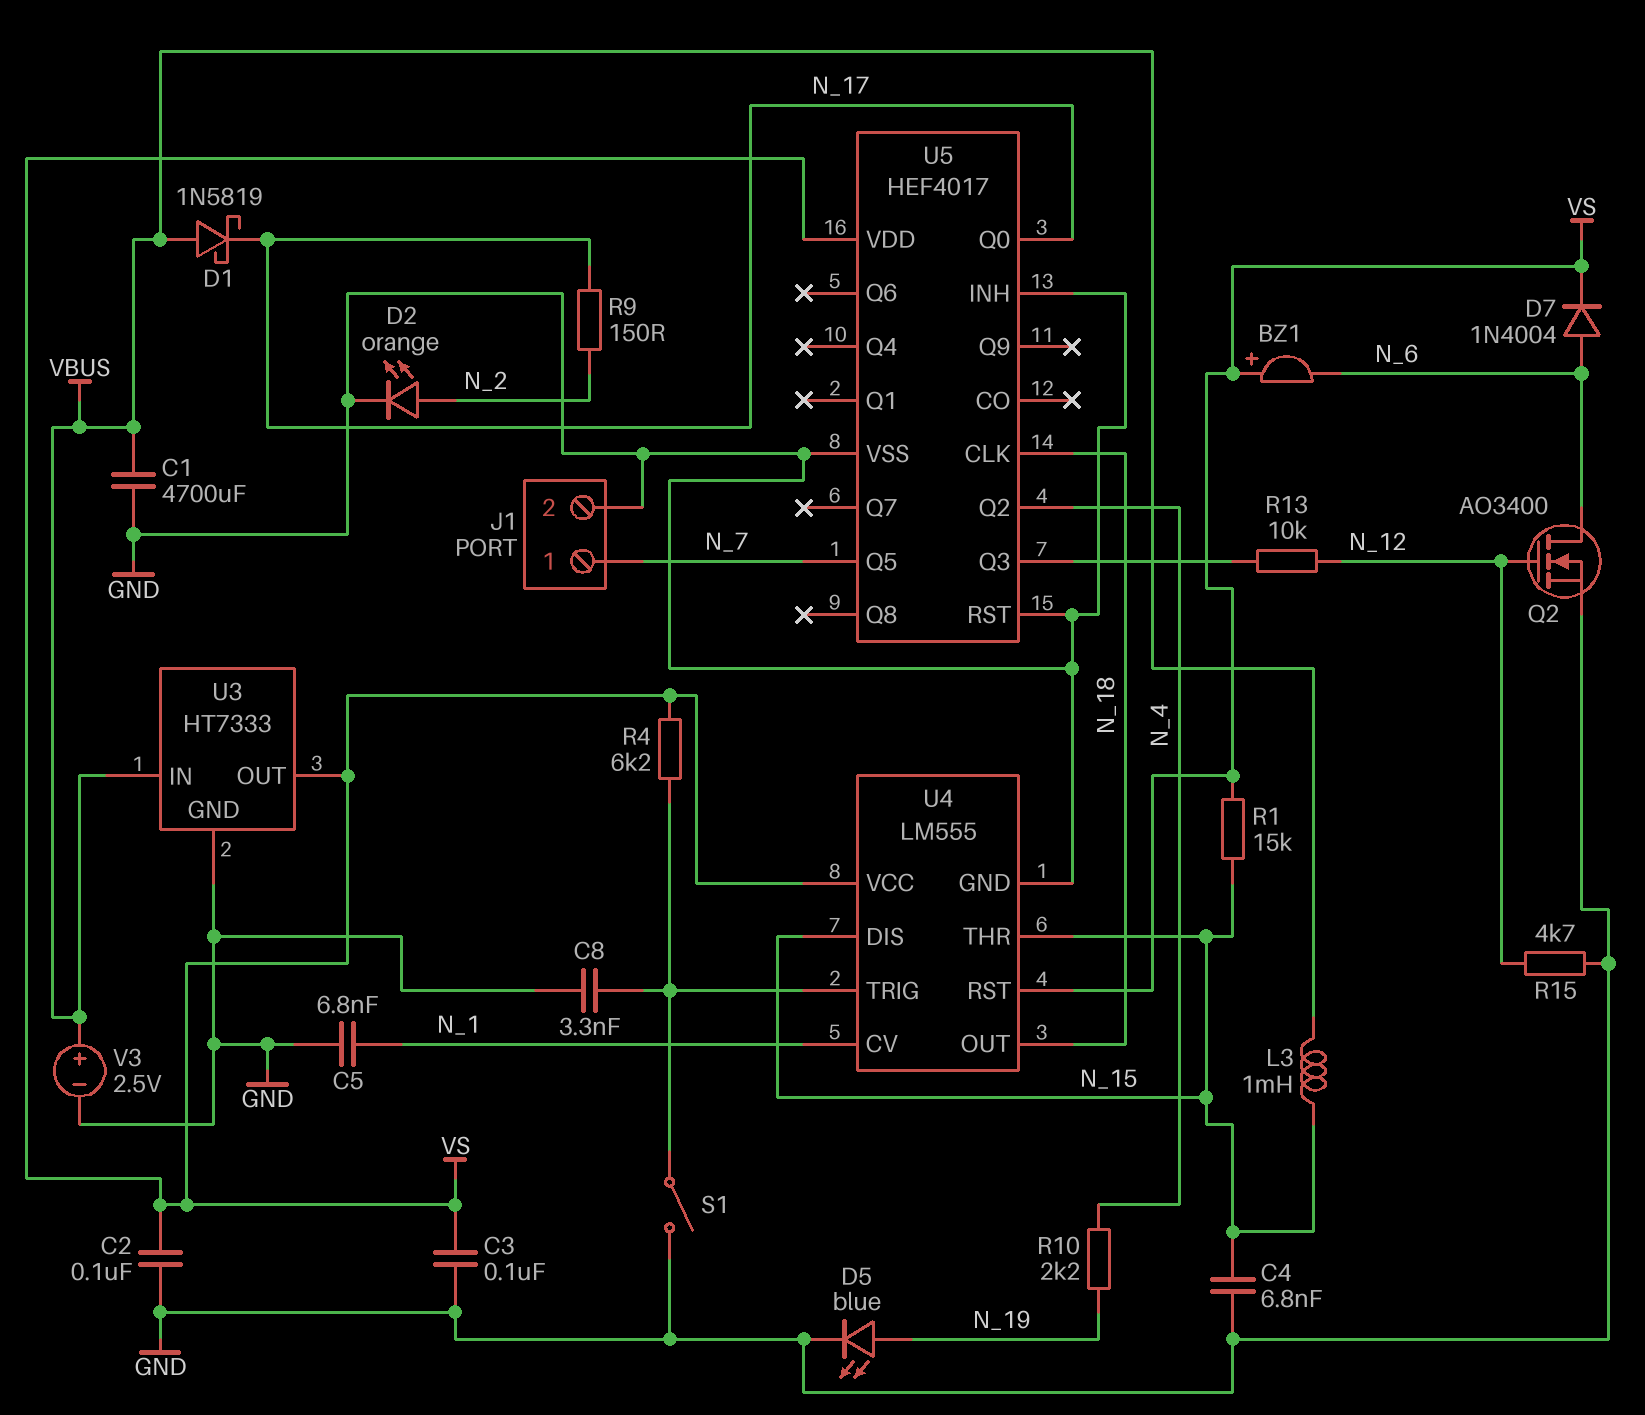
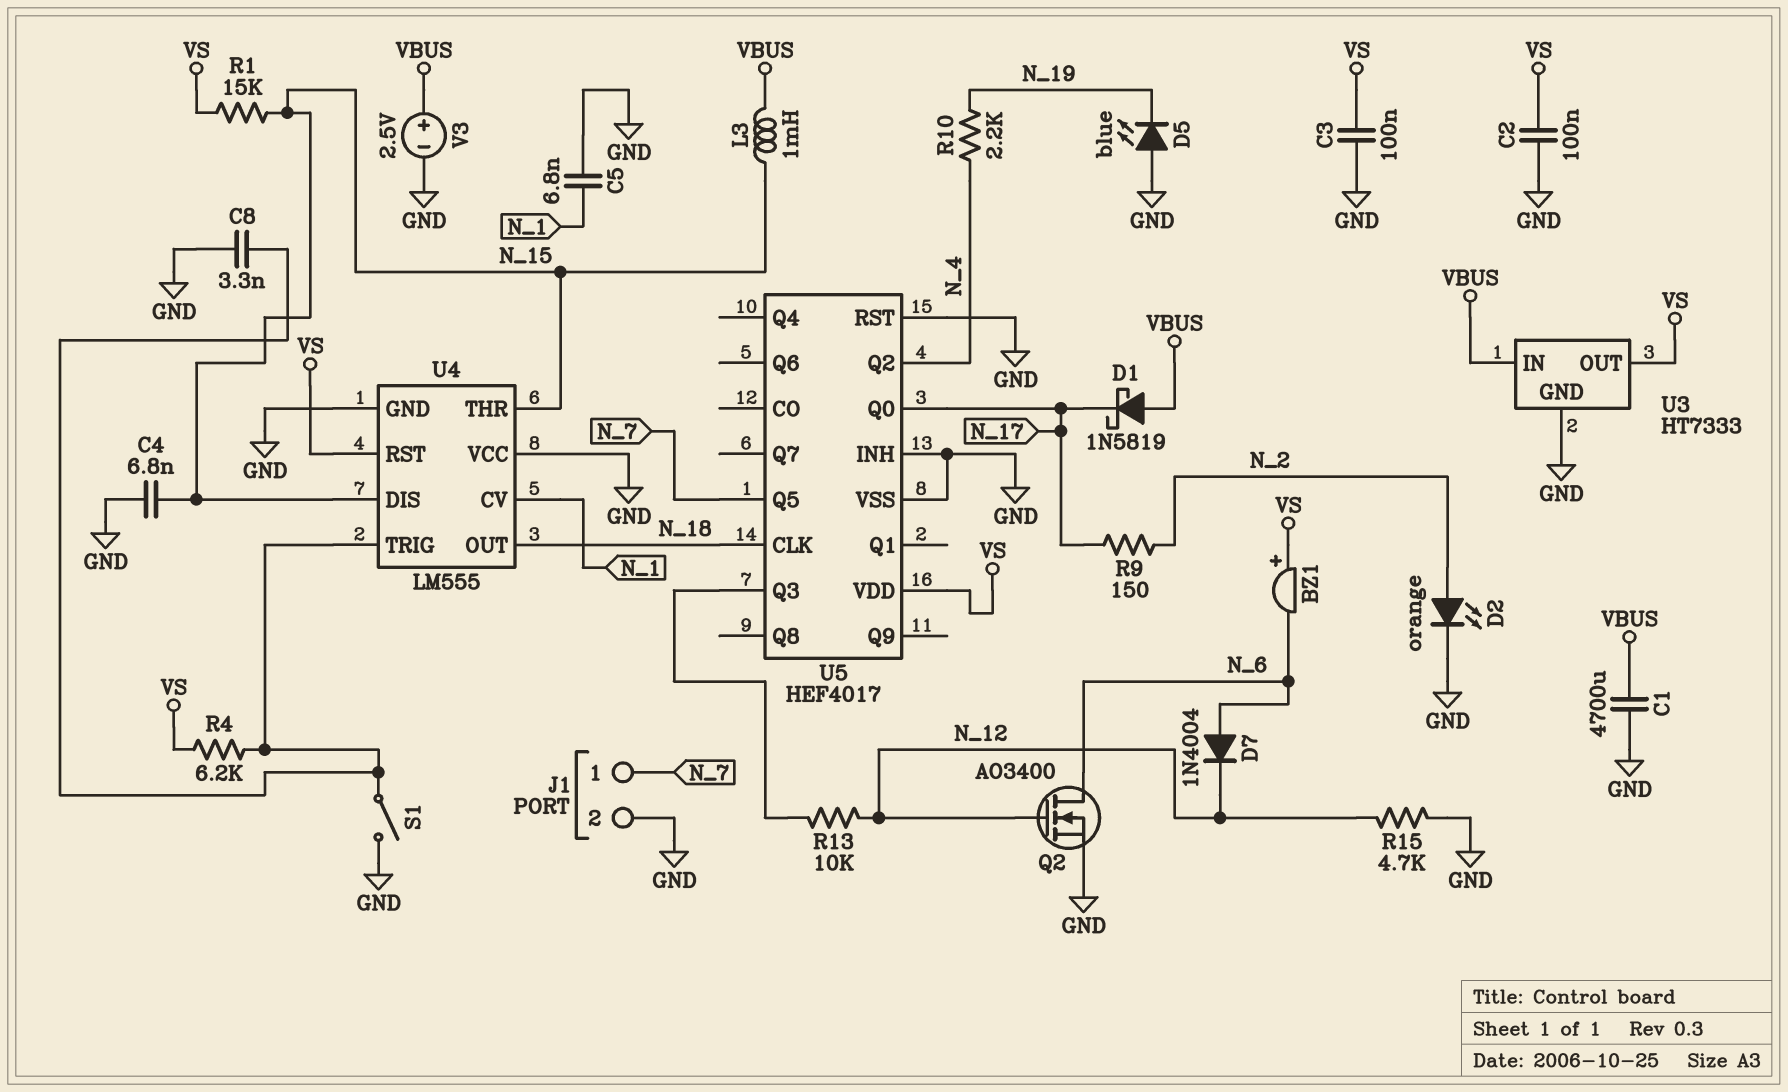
D5: LED blue (A N_19, K GND) -> LED blue (A GND, K N_19)
D7: diode 1N4004 (A N_6, K VS) -> diode 1N4004 (A N_6, K N_12)
U4 pin VCC: VS -> GND

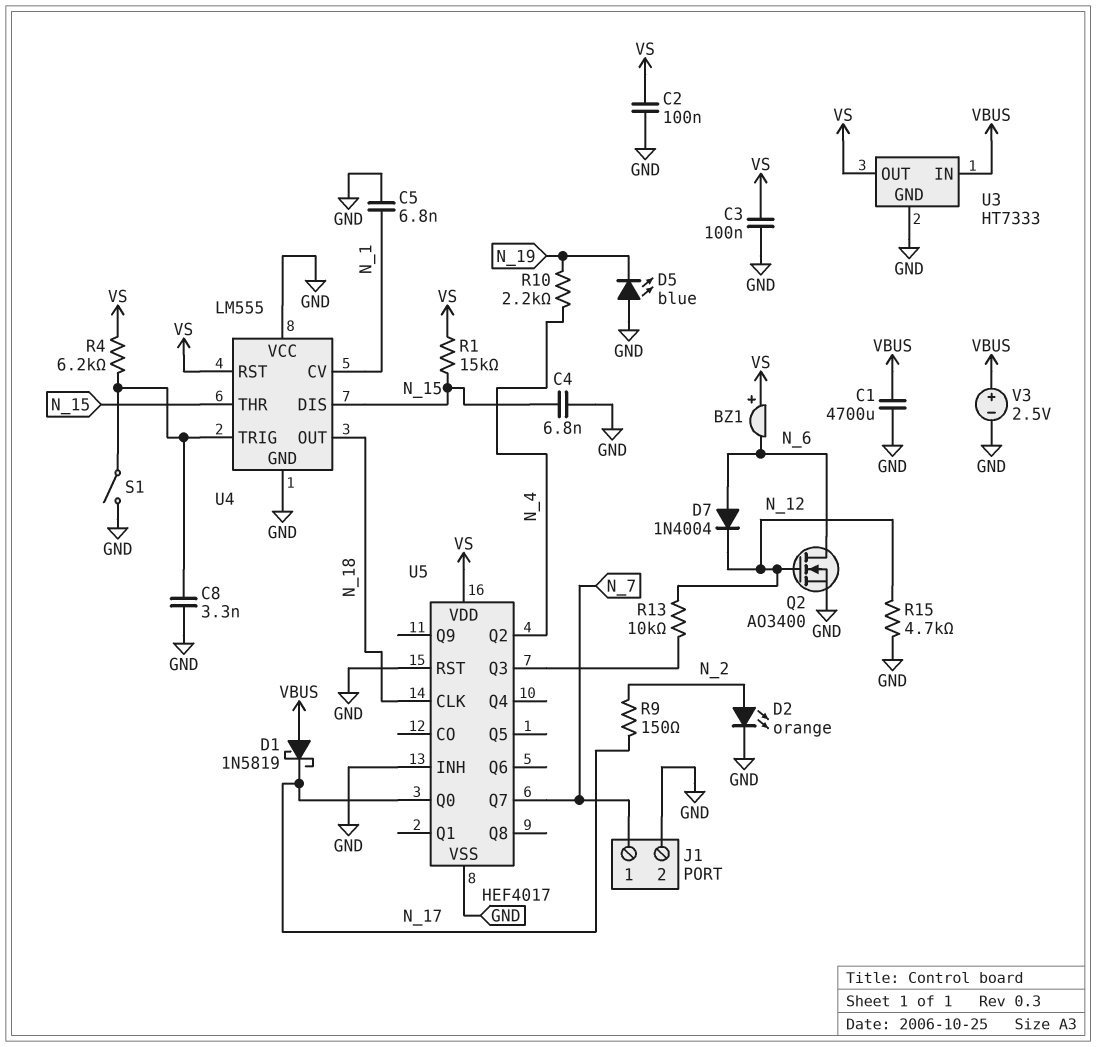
L3: 1mH (N_15, VBUS) -> none
U5 pin Q5: N_7 -> none
U5 pin Q7: none -> N_7

